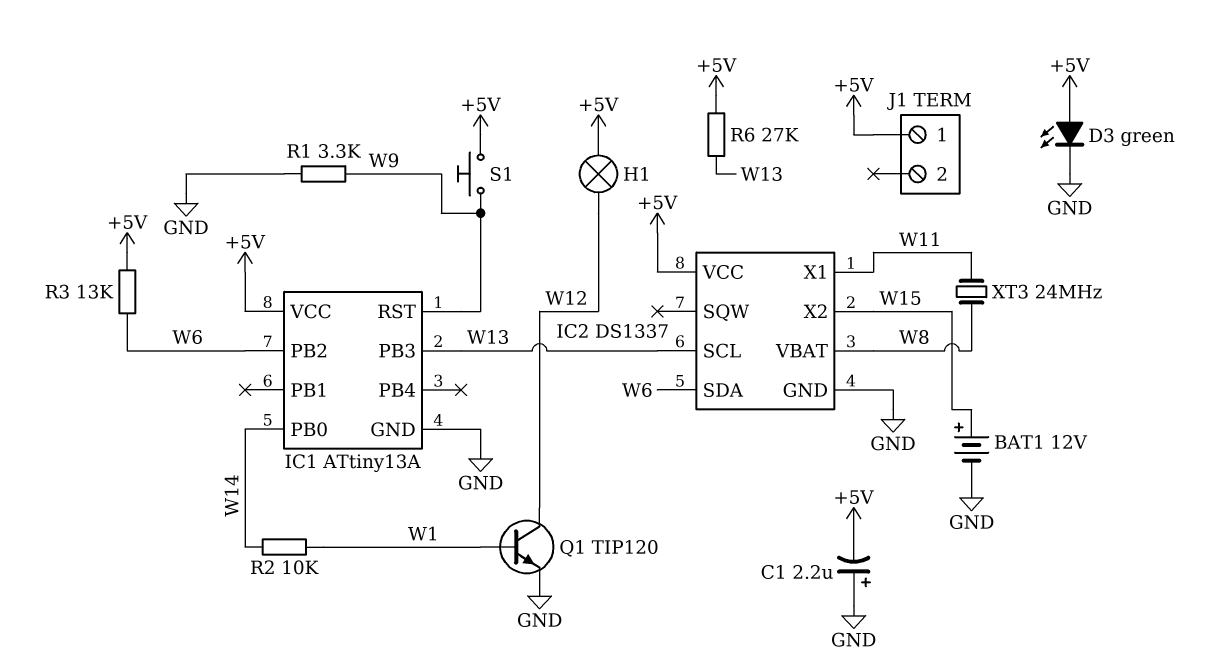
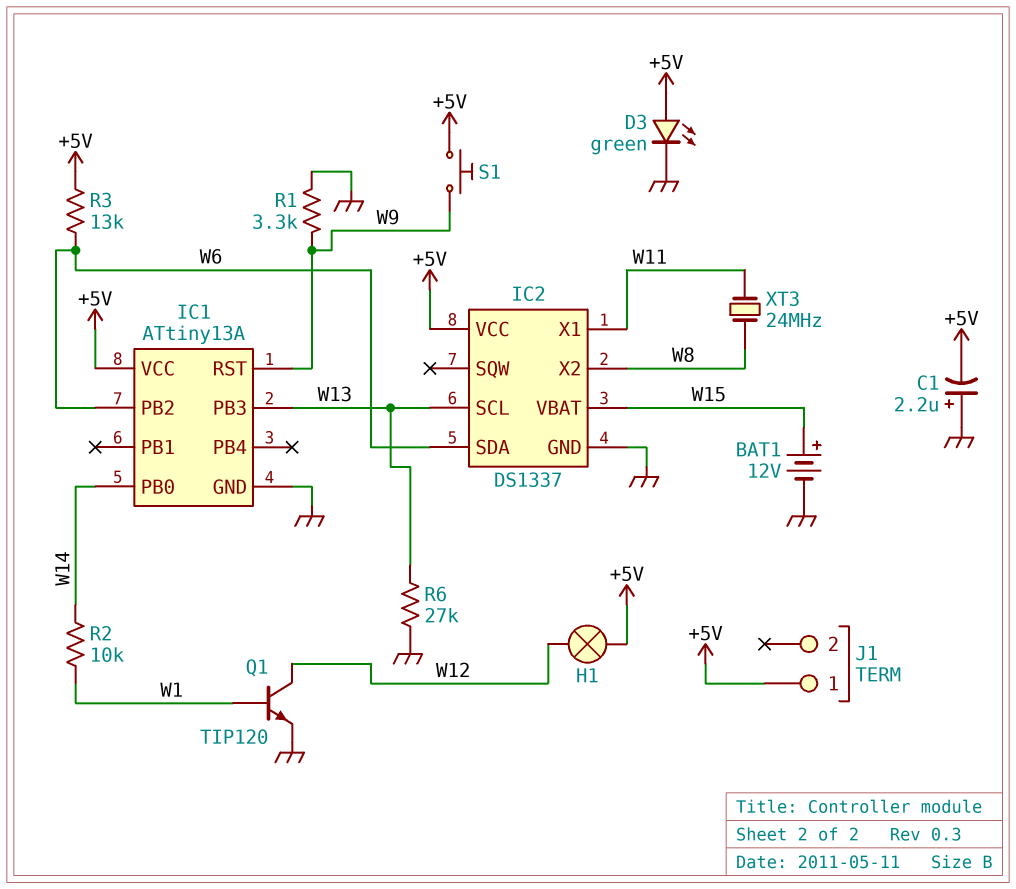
IC2 pin VBAT: W8 -> W15
IC2 pin X2: W15 -> W8
R6: 27k (+5V, W13) -> 27k (GND, W13)

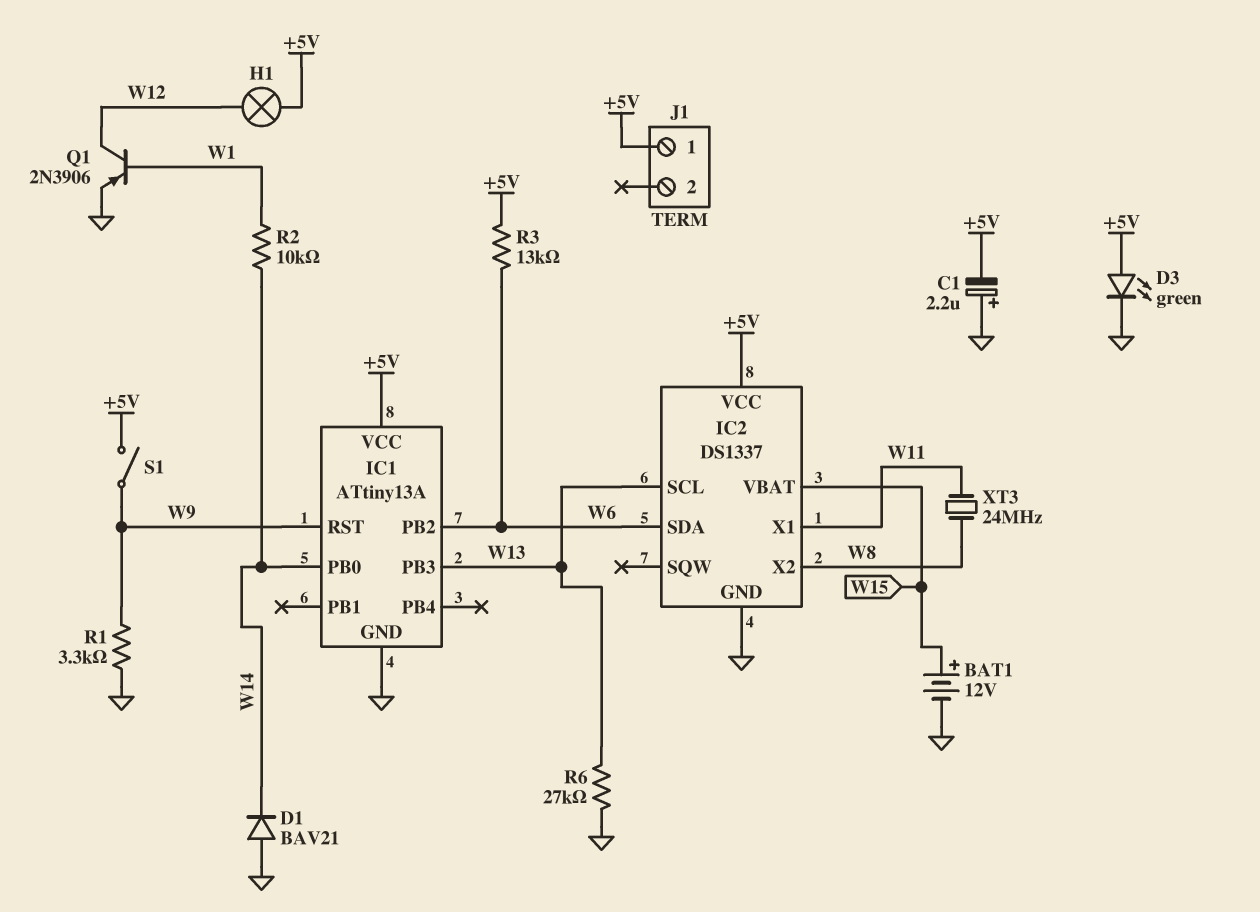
D1: none -> diode BAV21 (A GND, K W14)
Q1: NPN TIP120 (B W1, C W12, E GND) -> PNP 2N3906 (B W1, C W12, E GND)
S1: button (+5V, W9) -> switch (+5V, W9)

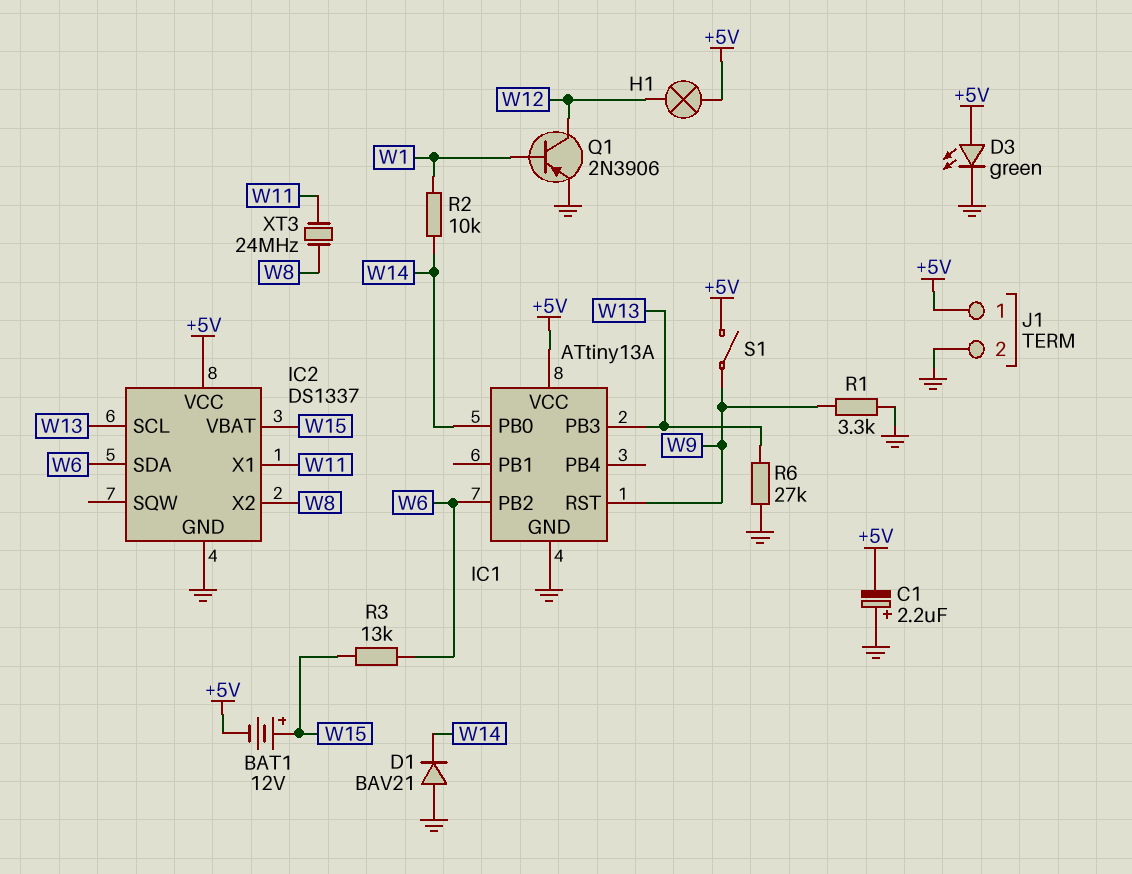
BAT1: 12V (plus W15, minus GND) -> 12V (plus W15, minus +5V)
J1 pin 2: none -> GND
R3: 13k (+5V, W6) -> 13k (W6, W15)

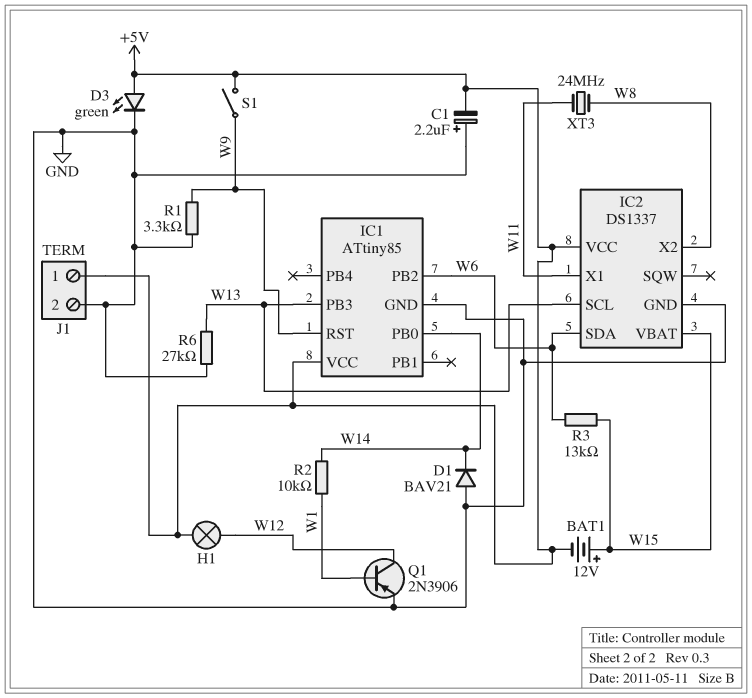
IC1: ATtiny13A -> ATtiny85

